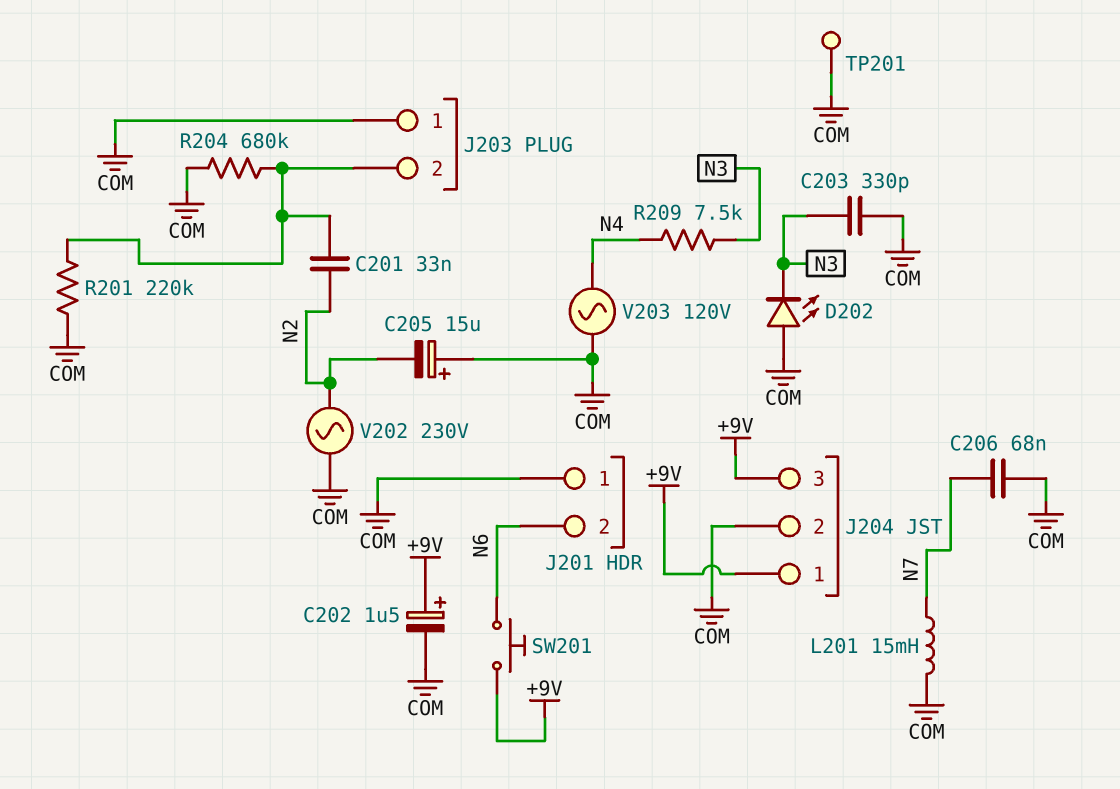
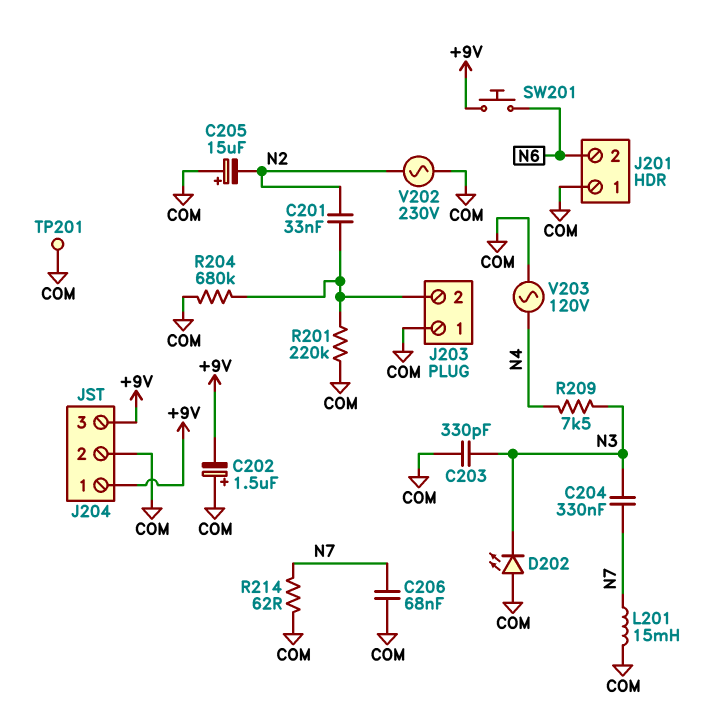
C202: 1.5uF (plus +9V, minus COM) -> 1.5uF (plus COM, minus +9V)
C204: none -> 330nF (N3, N7)
R214: none -> 62 (COM, N7)

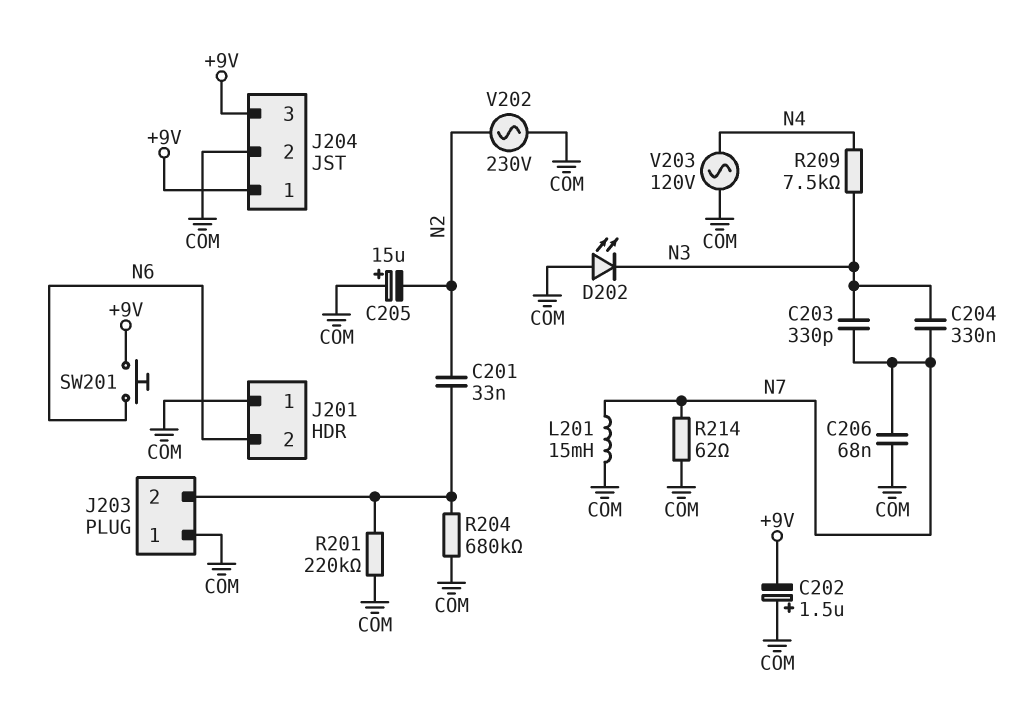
C203: 330pF (COM, N3) -> 330pF (N3, N7)
TP201: test point (COM) -> none

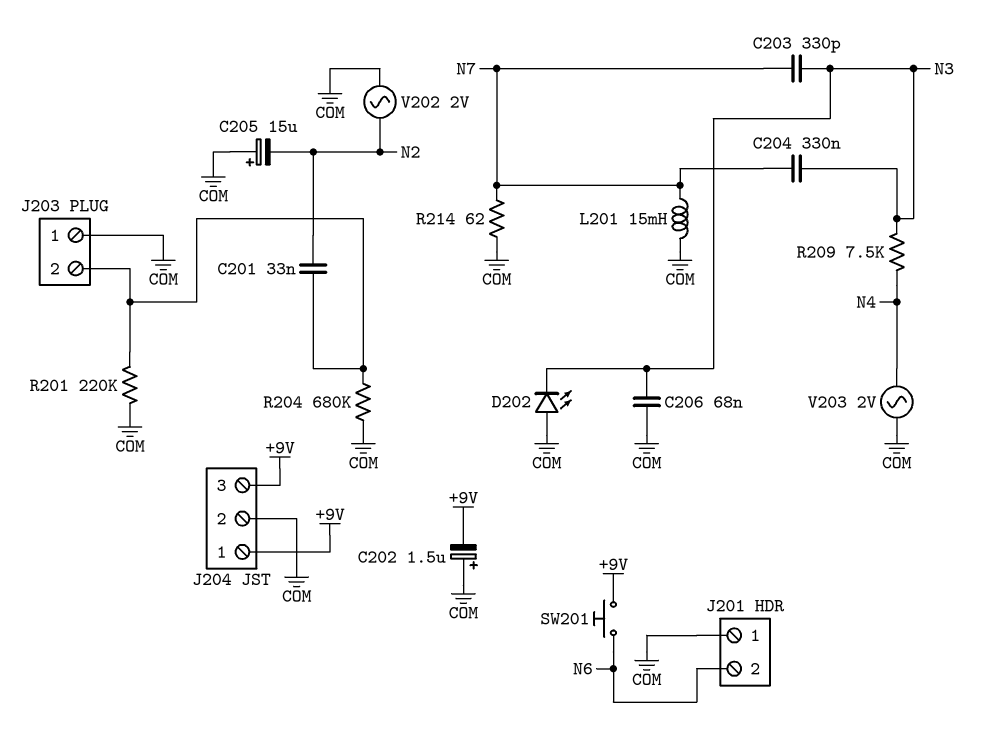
C206: 68nF (COM, N7) -> 68nF (COM, N3)
V202: AC 230V (COM, N2) -> AC 2V (COM, N2)
V203: AC 120V (COM, N4) -> AC 2V (COM, N4)

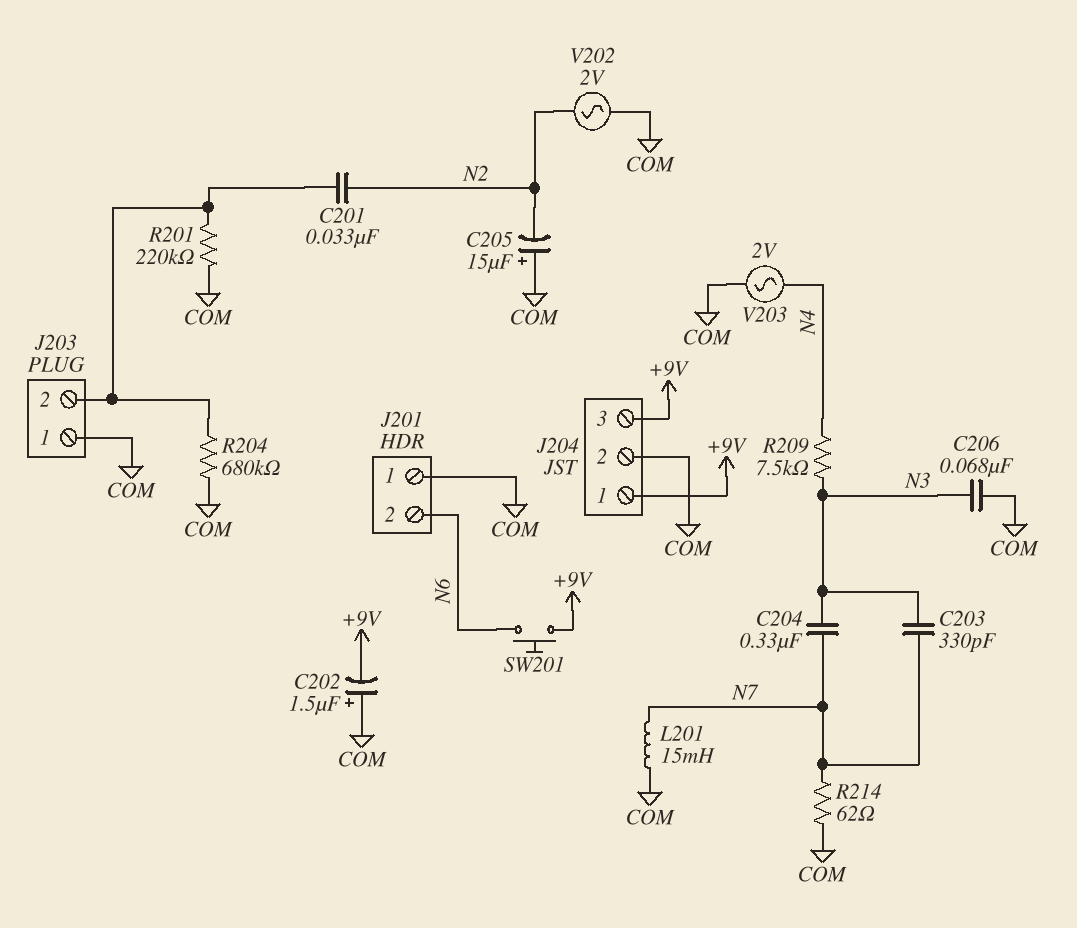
D202: LED (A COM, K N3) -> none

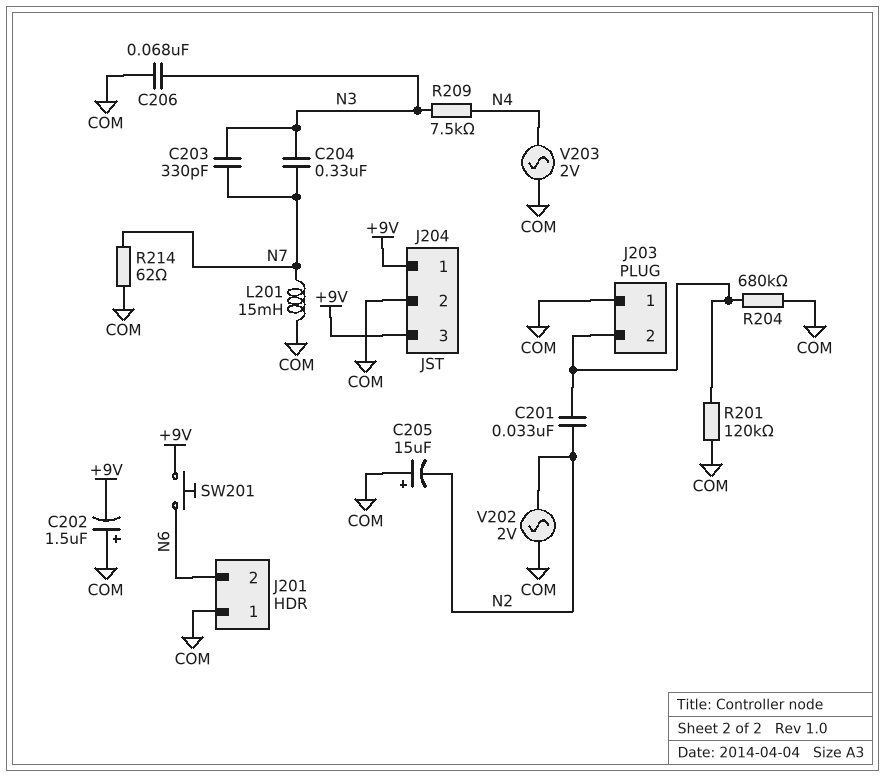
R201: 220k (COM, J203/2) -> 120k (COM, J203/2)

